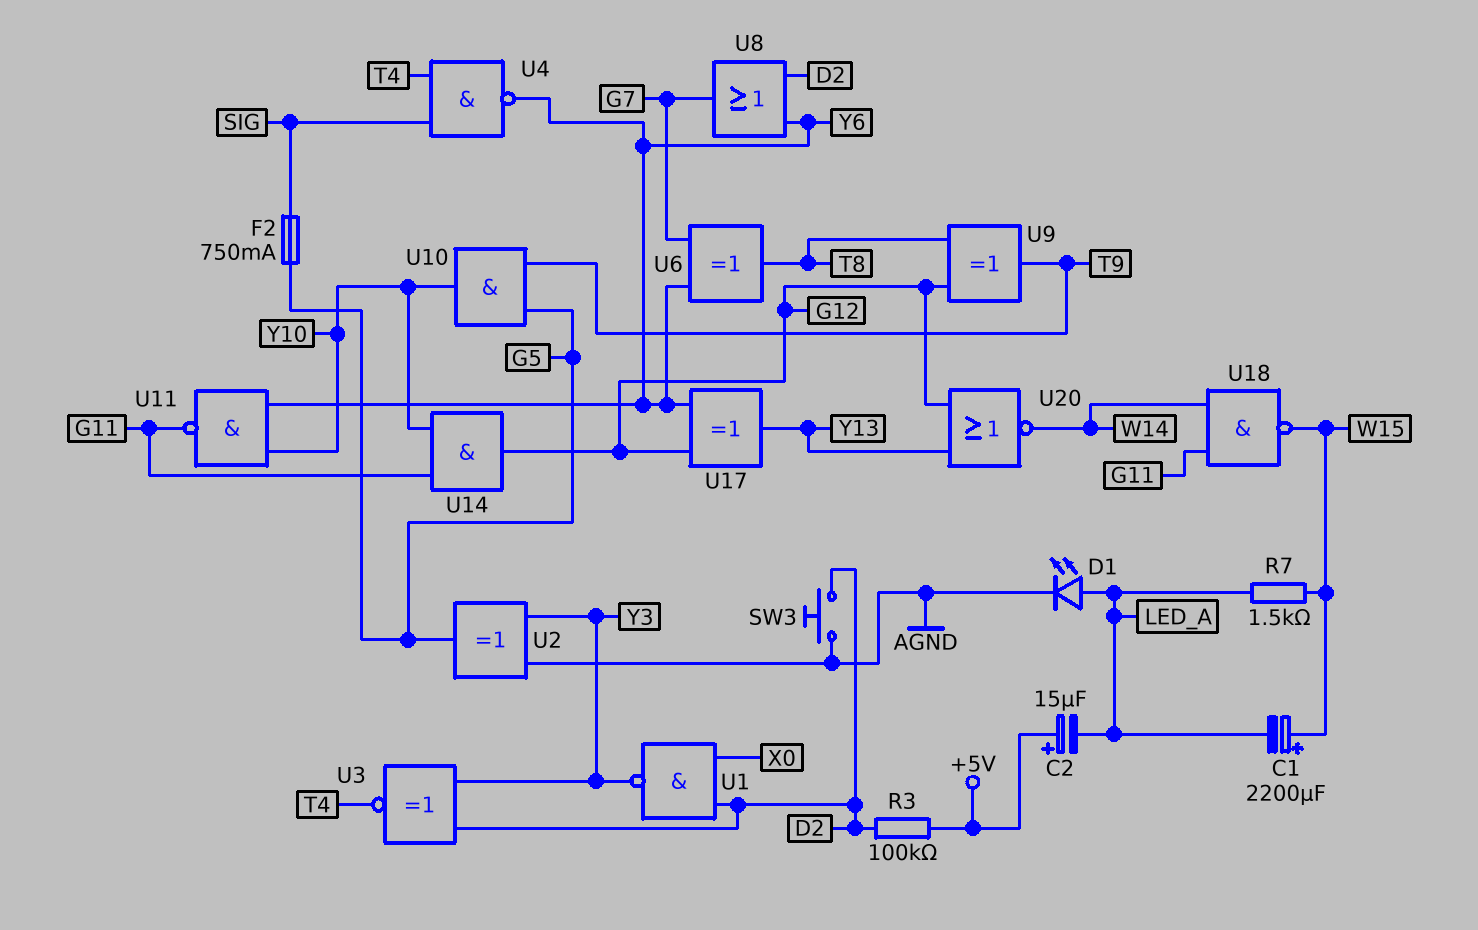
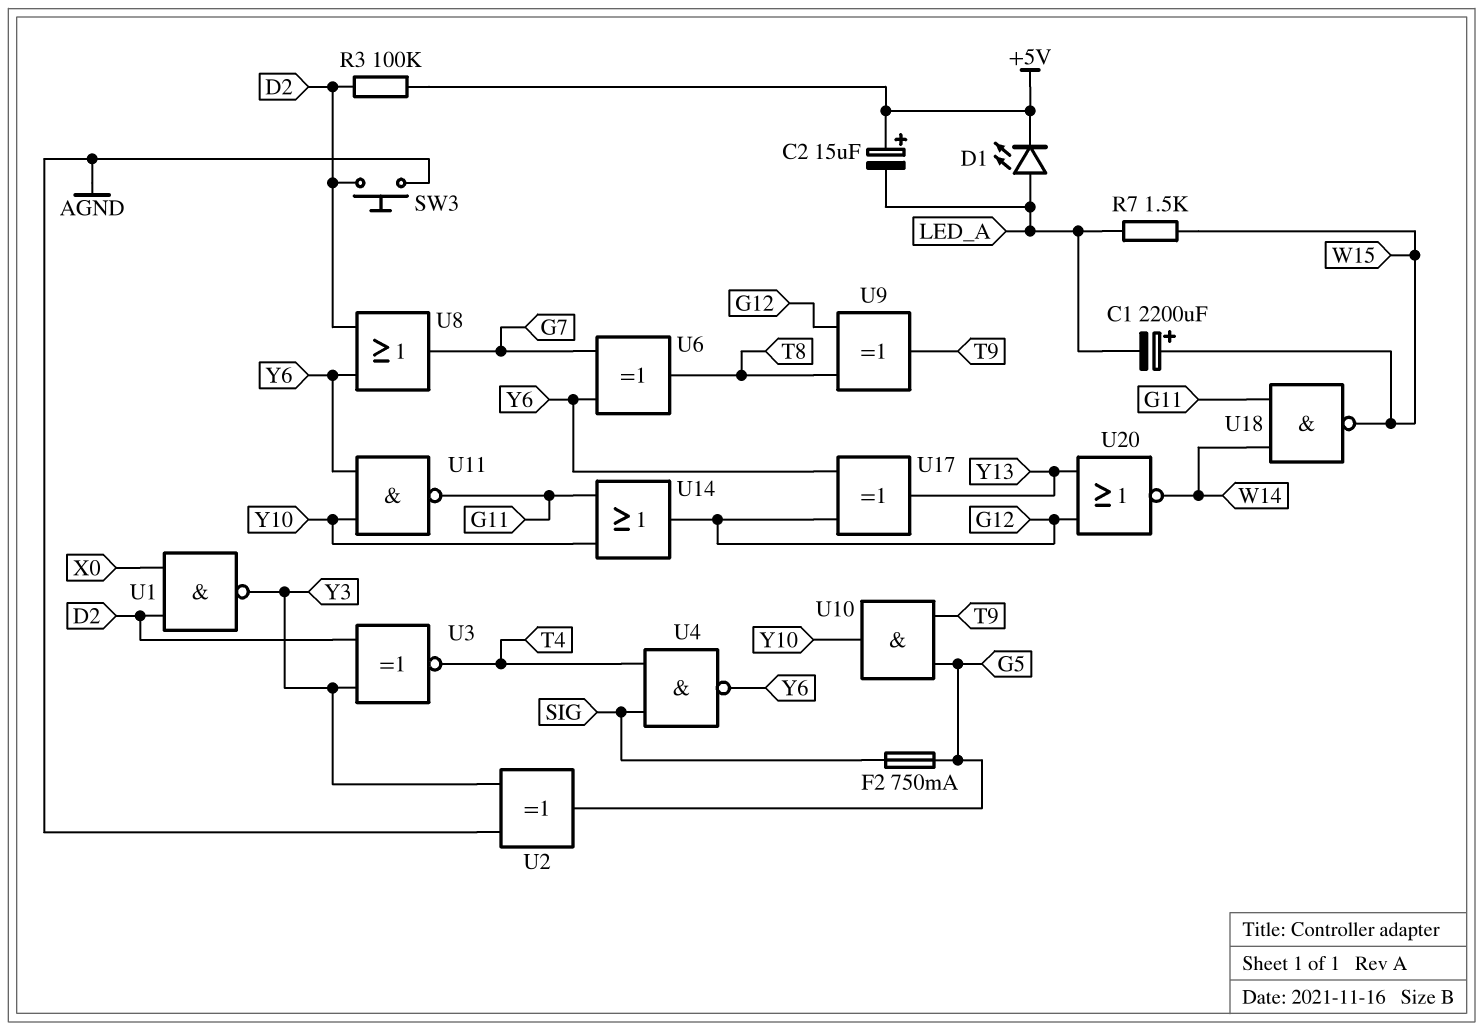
D1: LED (A LED_A, K AGND) -> LED (A LED_A, K +5V)
U14: AND (in G11, in Y10, out G12) -> OR (in G11, in Y10, out G12)

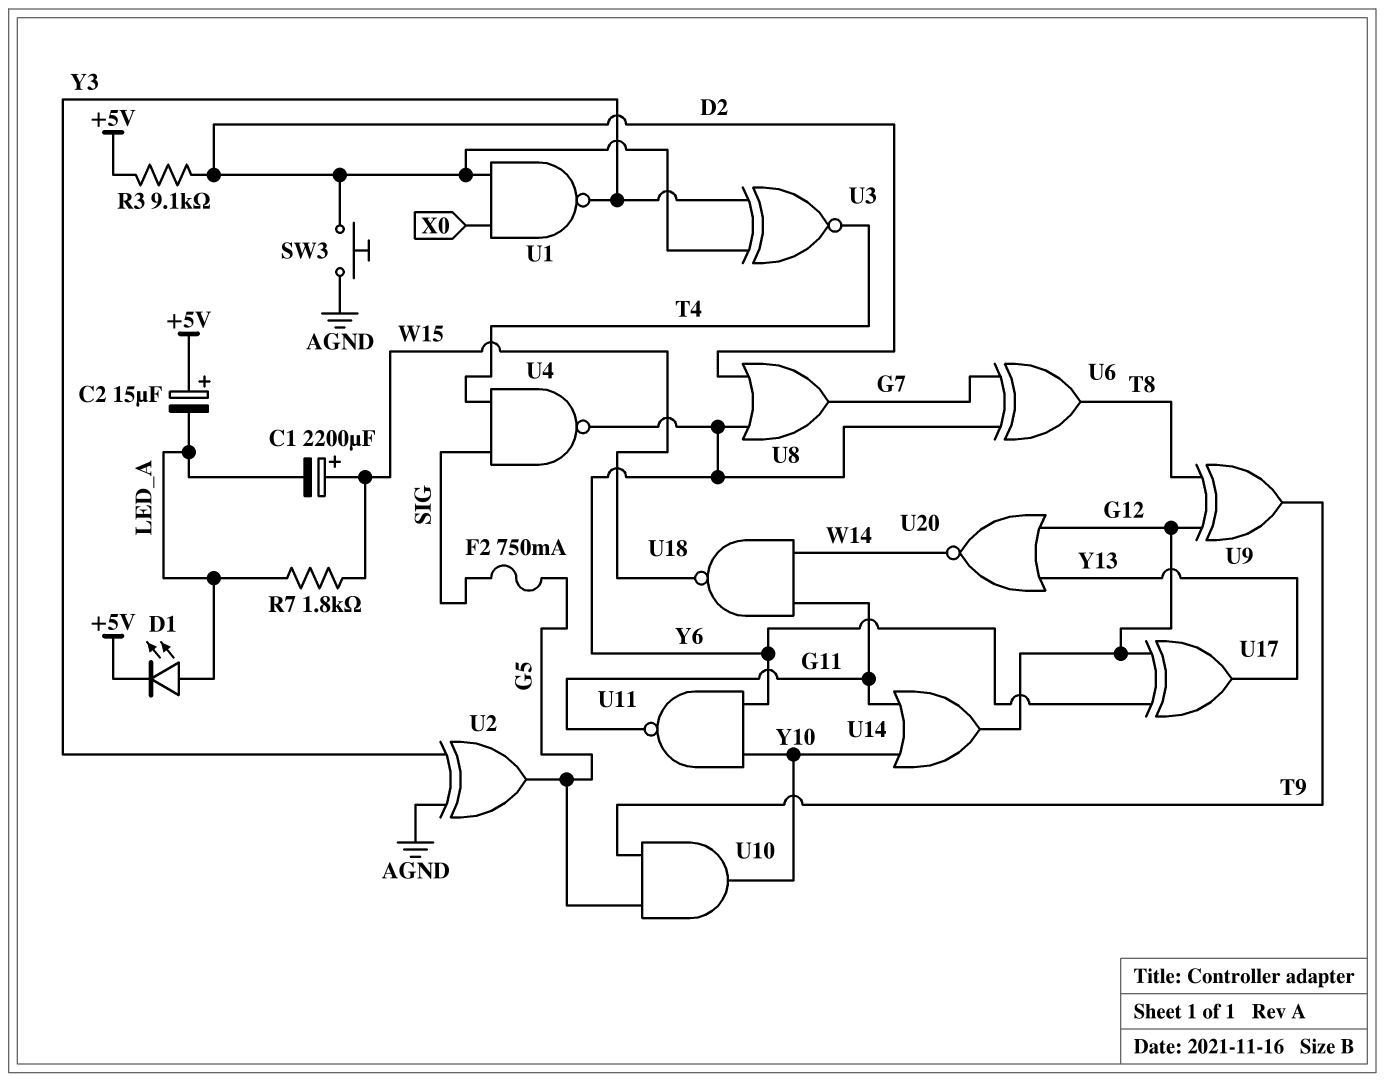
R3: 100k (+5V, D2) -> 9.1k (+5V, D2)
R7: 1.5k (LED_A, W15) -> 1.8k (LED_A, W15)

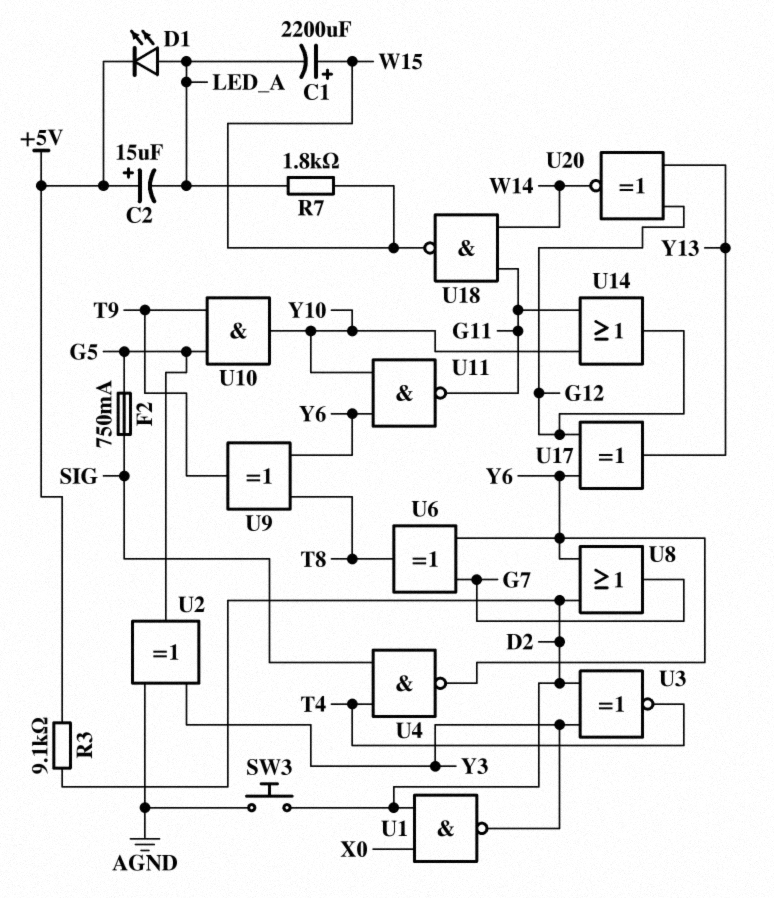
U9: XOR (in G12, in T8, out T9) -> XOR (in T8, in Y6, out T9)
U20: NOR (in G12, in Y13, out W14) -> XNOR (in G12, in Y13, out W14)

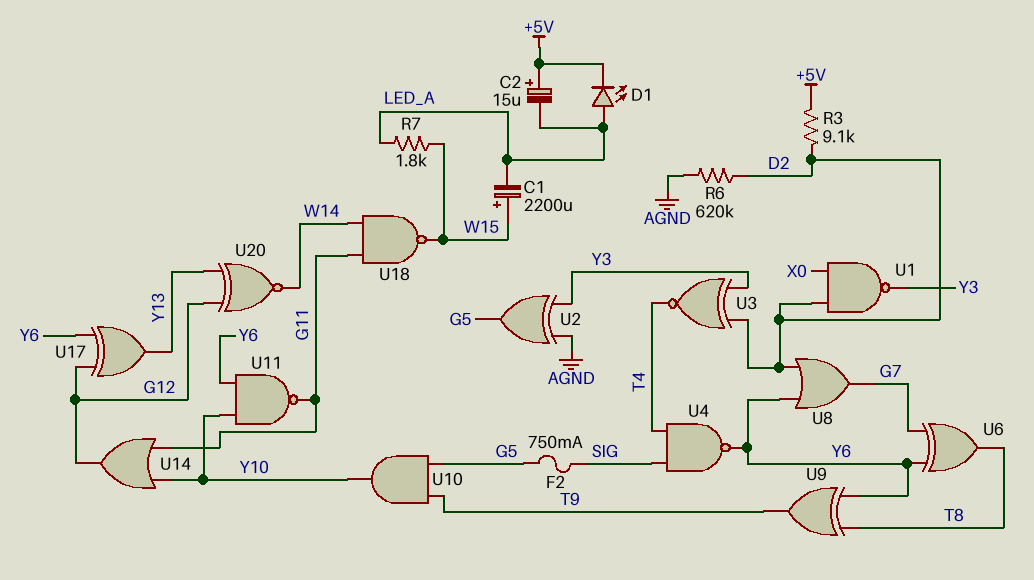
R6: none -> 620k (AGND, D2)
SW3: button (AGND, D2) -> none

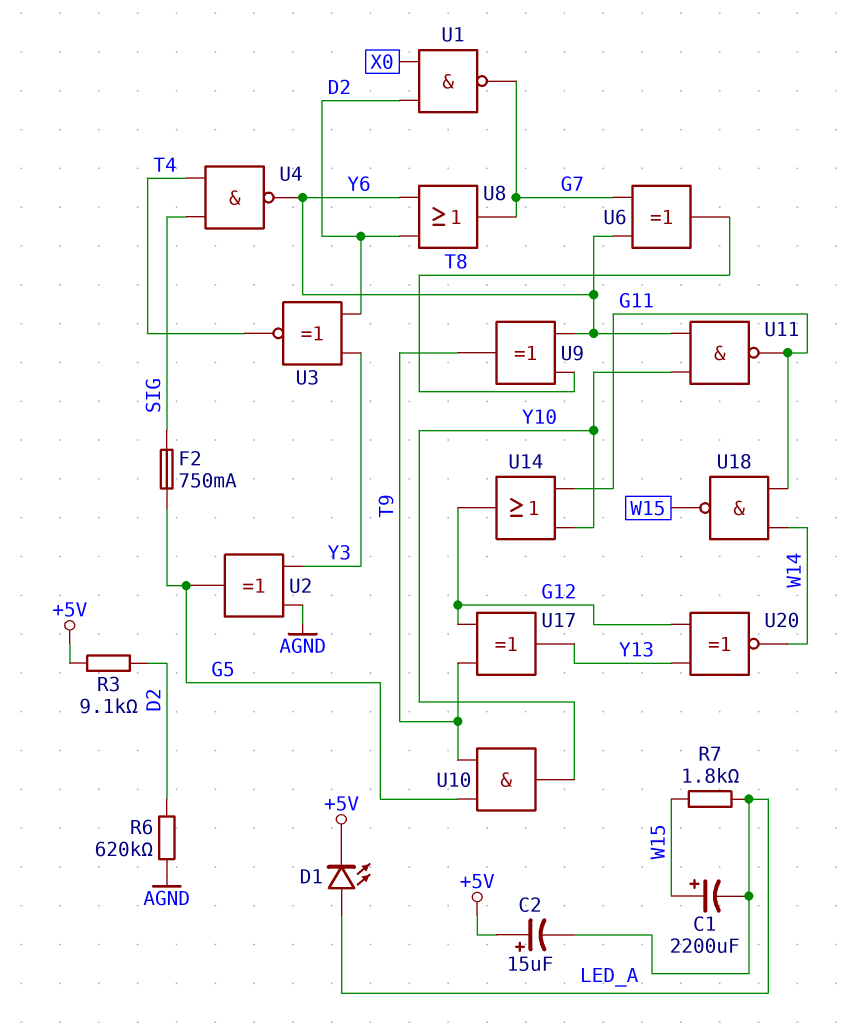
U1: NAND (in D2, in X0, out Y3) -> NAND (in D2, in X0, out G7)
U17: XOR (in G12, in Y6, out Y13) -> XOR (in G12, in T9, out Y13)

